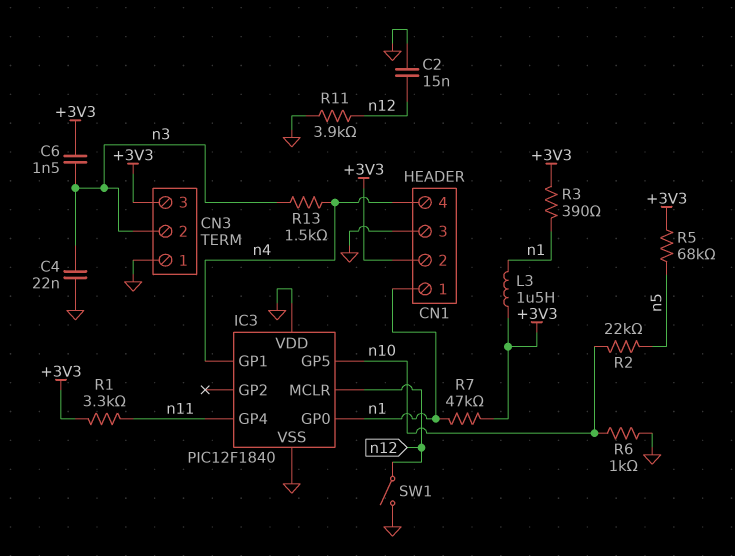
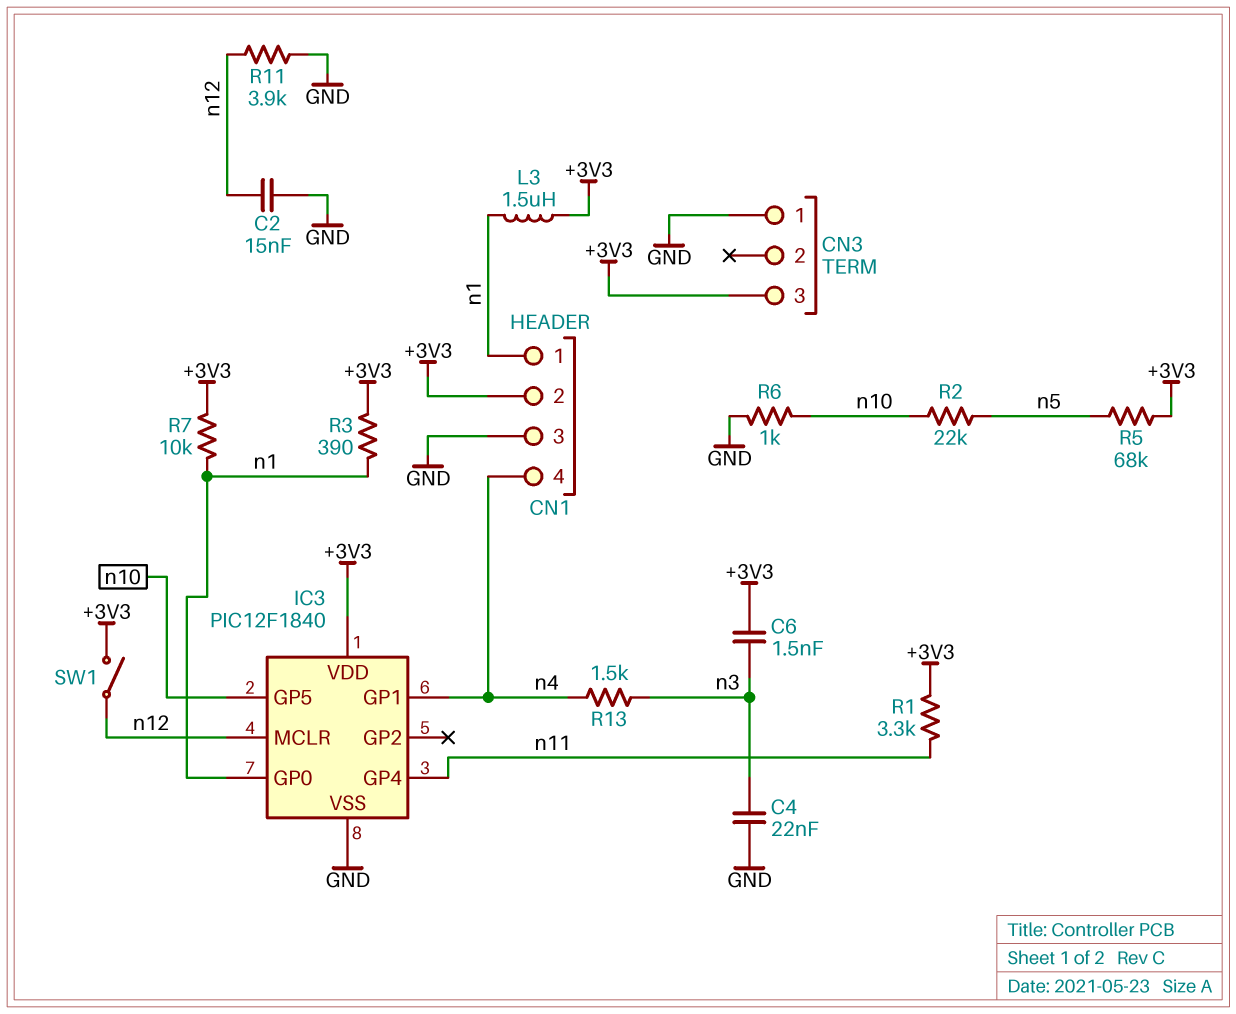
CN3 pin 2: n3 -> none
IC3 pin VDD: GND -> +3V3
R7: 47k (+3V3, n1) -> 10k (+3V3, n1)
SW1: switch (GND, n12) -> switch (+3V3, n12)

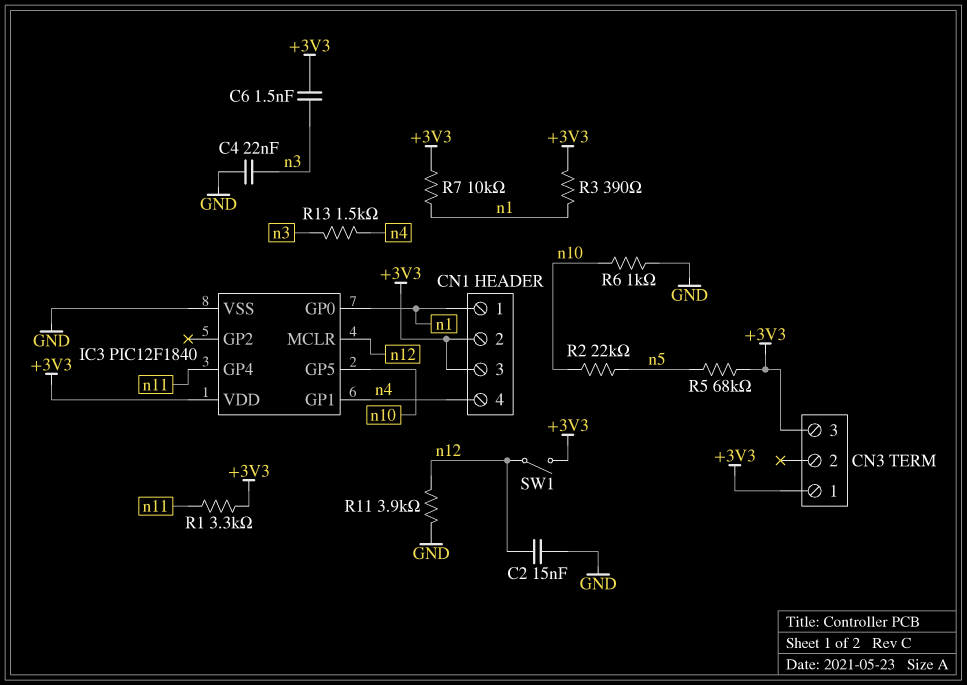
CN1 pin 3: GND -> +3V3
CN3 pin 1: GND -> +3V3
L3: 1.5uH (+3V3, n1) -> none

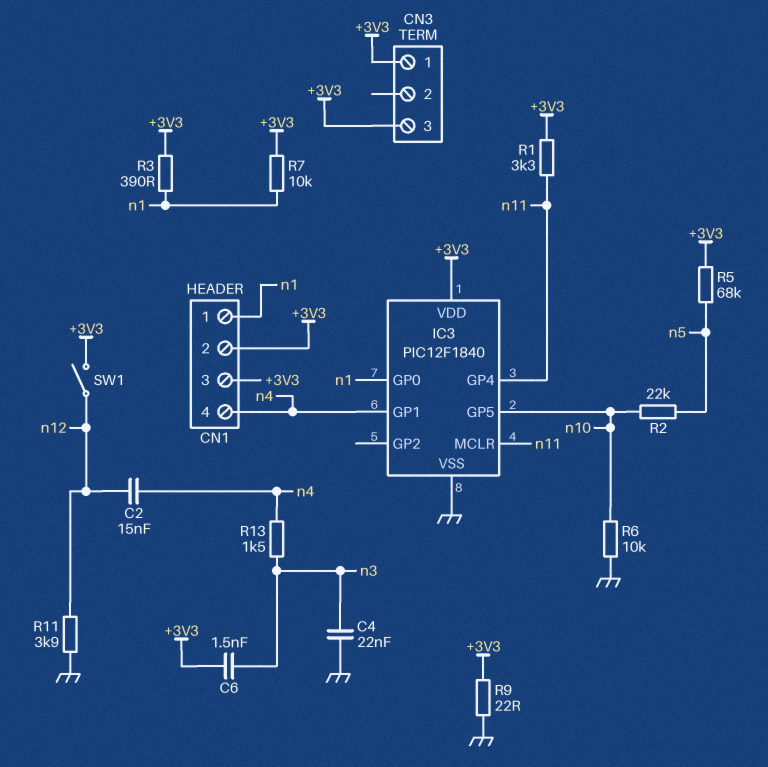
C2: 15nF (GND, n12) -> 15nF (n4, n12)
IC3 pin MCLR: n12 -> n11
R6: 1k (GND, n10) -> 10k (GND, n10)
R9: none -> 22 (+3V3, GND)

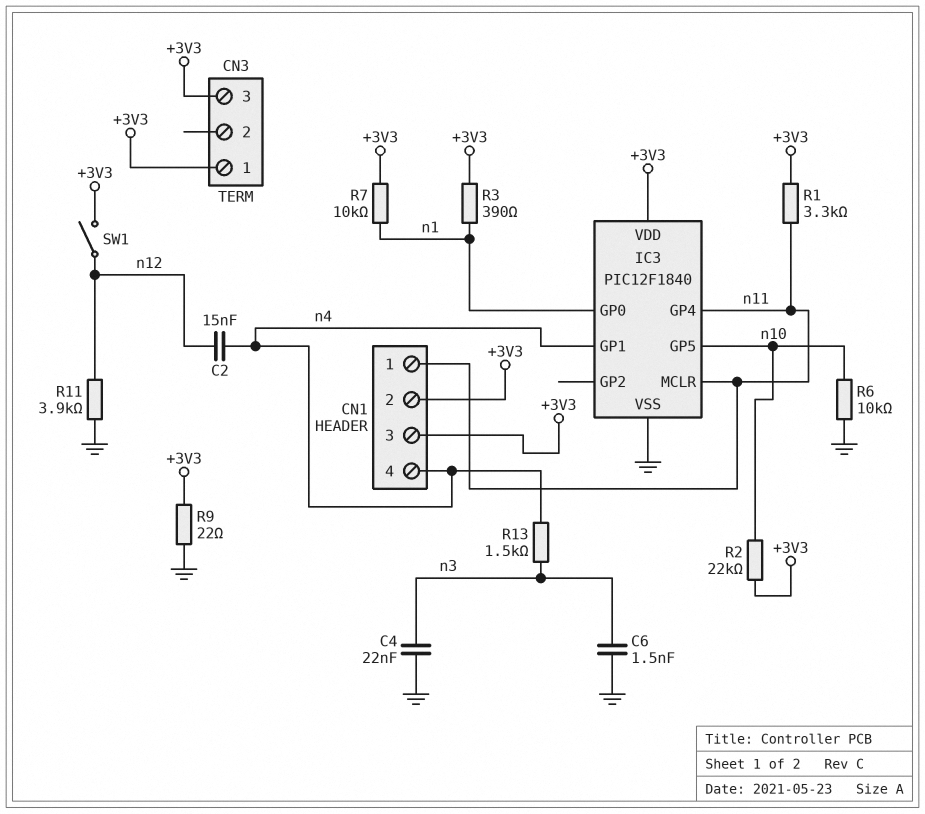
C6: 1.5nF (+3V3, n3) -> 1.5nF (GND, n3)
CN1 pin 1: n1 -> n11
R2: 22k (n5, n10) -> 22k (+3V3, n10)
R5: 68k (+3V3, n5) -> none

